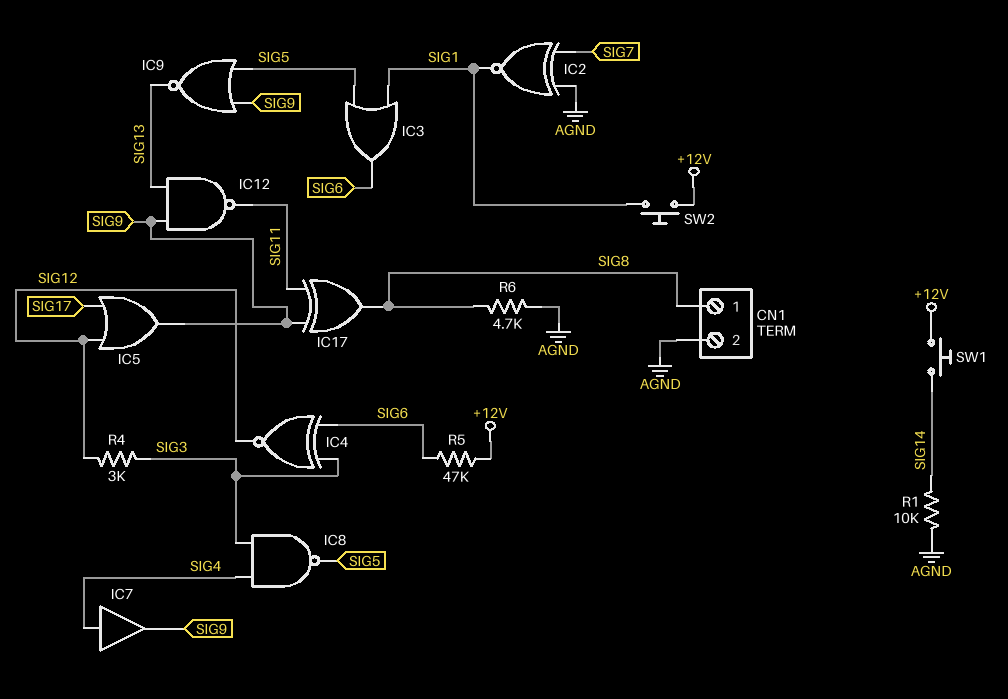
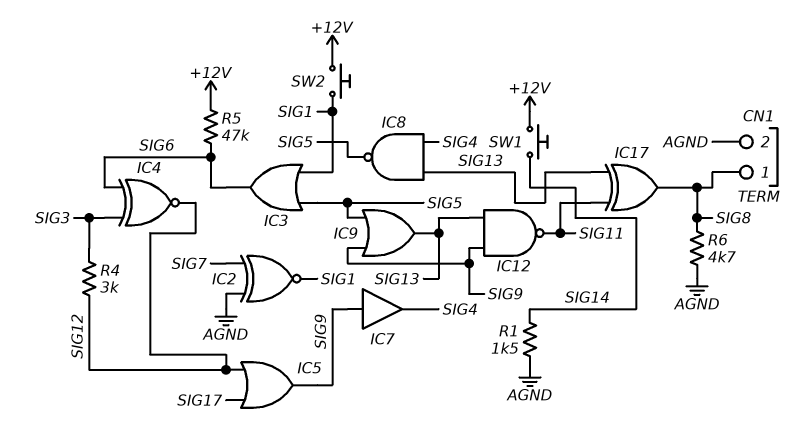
IC7: buffer (in SIG4, out SIG9) -> buffer (in SIG9, out SIG4)
IC8: NAND (in SIG3, in SIG4, out SIG5) -> NAND (in SIG4, in SIG13, out SIG5)
IC9: NOR (in SIG5, in SIG9, out SIG13) -> OR (in SIG5, in SIG9, out SIG13)
IC17: XOR (in SIG9, in SIG11, out SIG8) -> XOR (in SIG11, in SIG13, out SIG8)
R1: 10k (AGND, SIG14) -> 1.5k (AGND, SIG14)

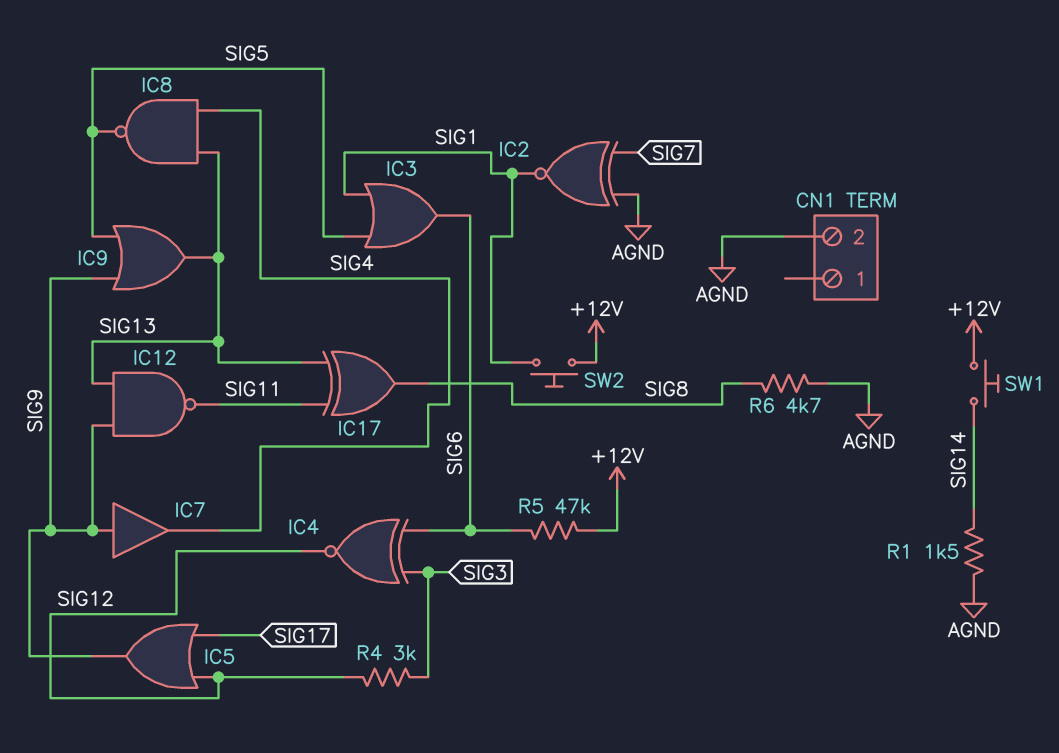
CN1 pin 1: SIG8 -> none

